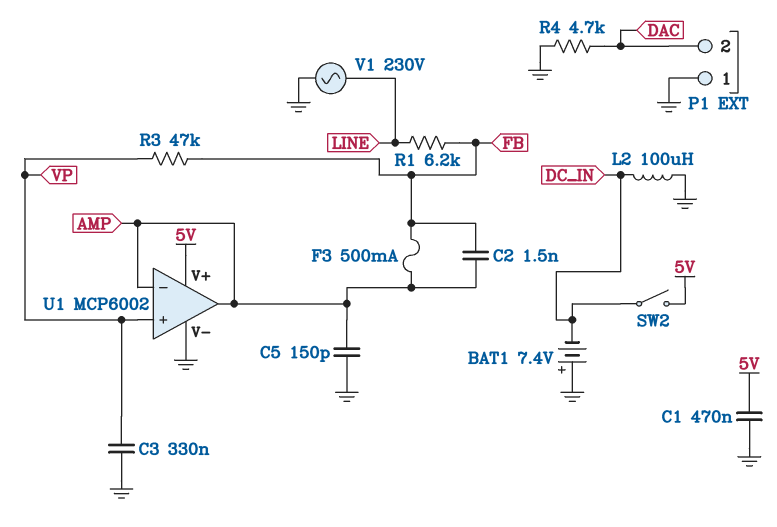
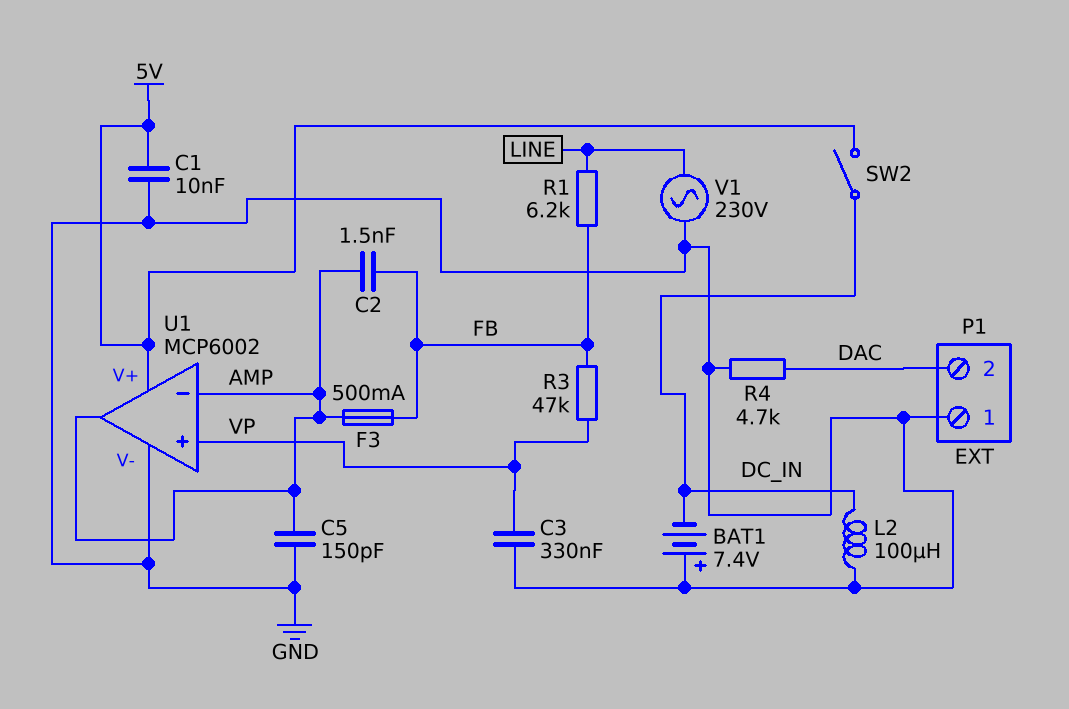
C1: 470nF (5V, GND) -> 10nF (5V, GND)

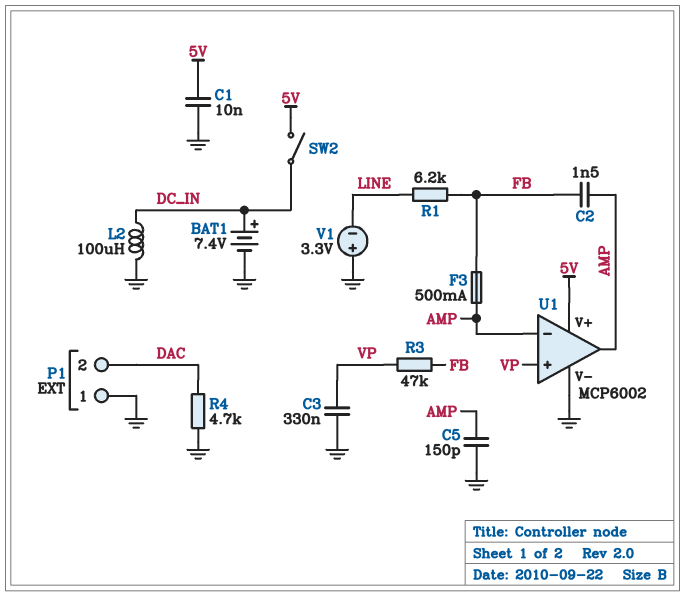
BAT1: 7.4V (plus GND, minus DC_IN) -> 7.4V (plus DC_IN, minus GND)
V1: AC 230V (GND, LINE) -> 3.3V (plus GND, minus LINE)

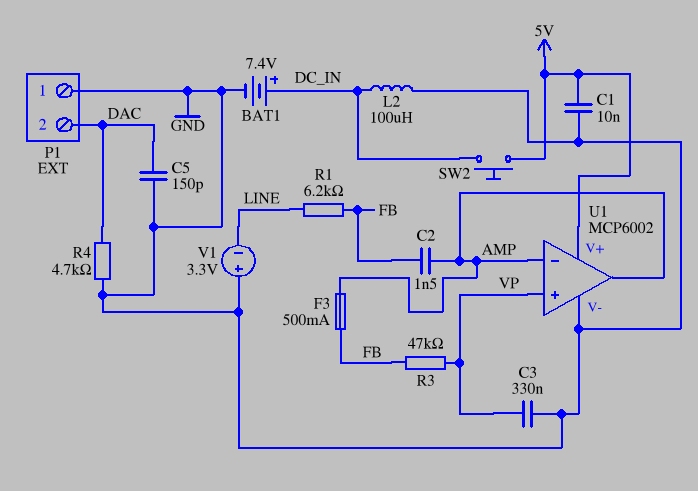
C5: 150pF (AMP, GND) -> 150pF (DAC, GND)
SW2: switch (5V, DC_IN) -> button (5V, DC_IN)

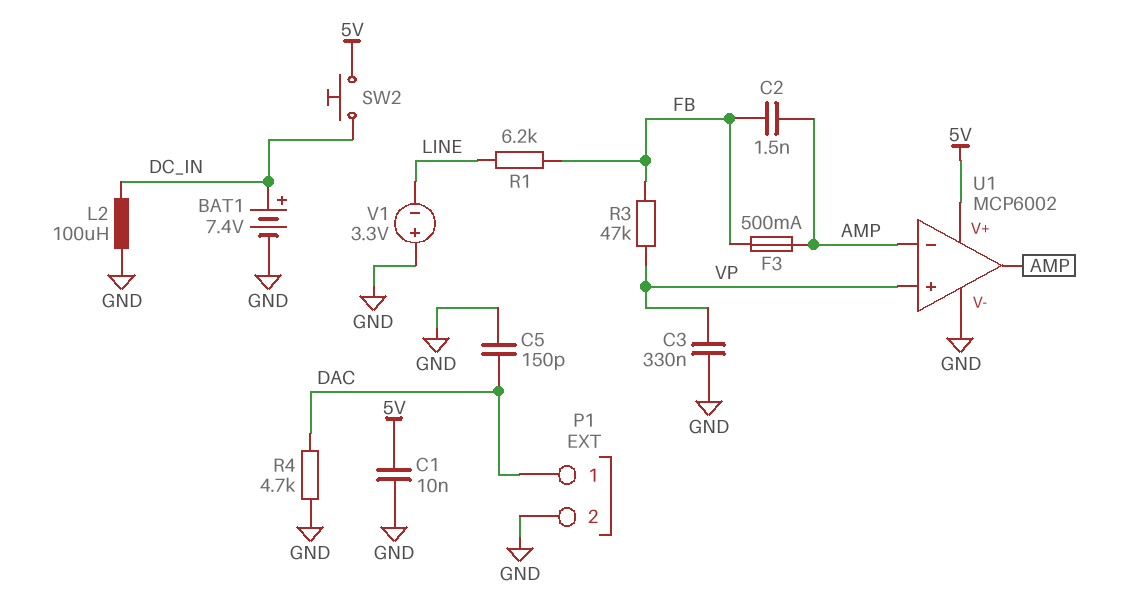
P1 pin 1: GND -> DAC
P1 pin 2: DAC -> GND

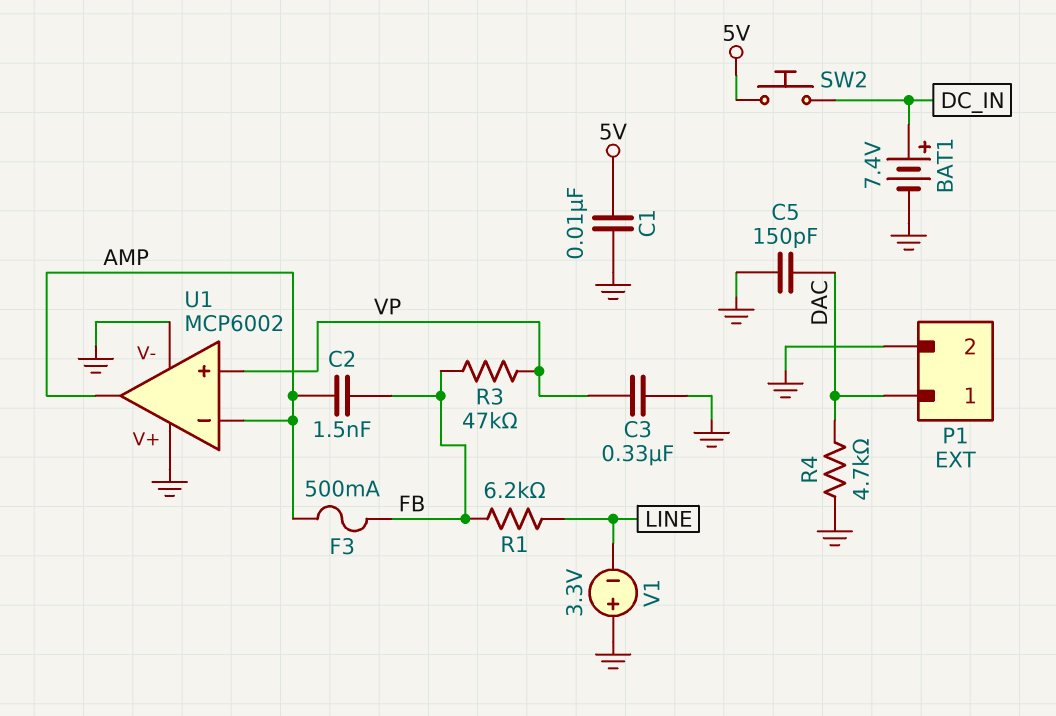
L2: 100uH (DC_IN, GND) -> none
U1 pin V+: 5V -> GND

